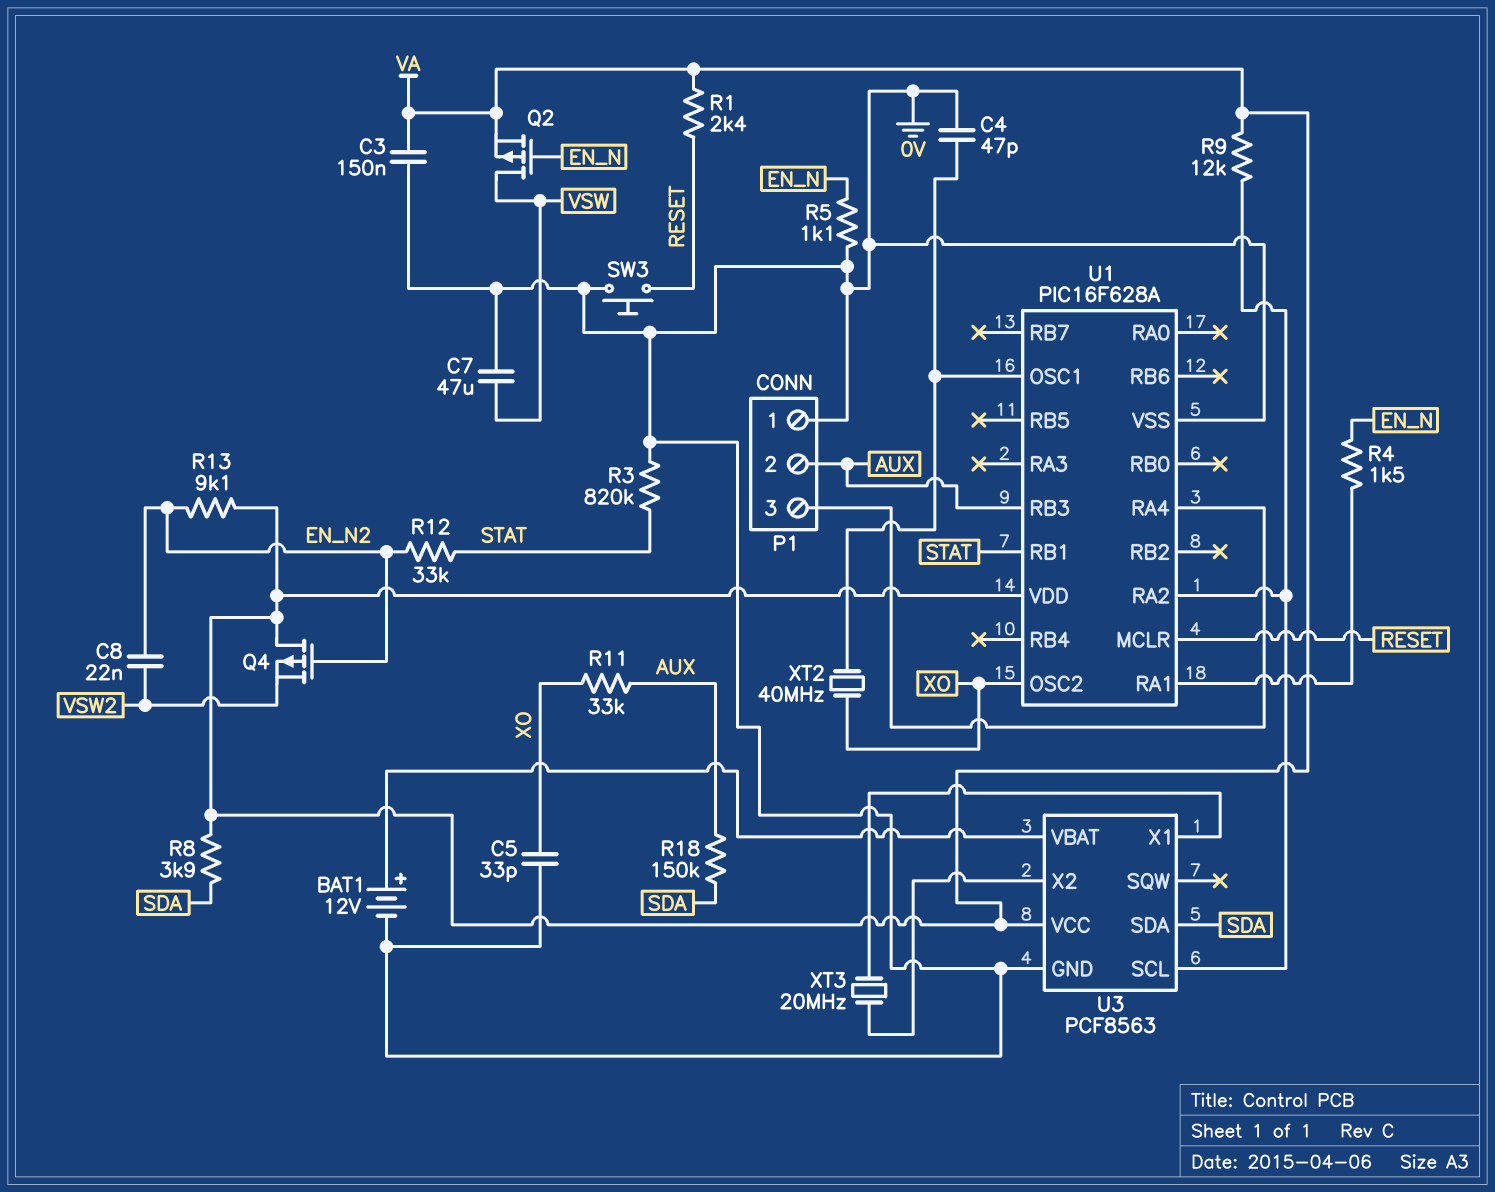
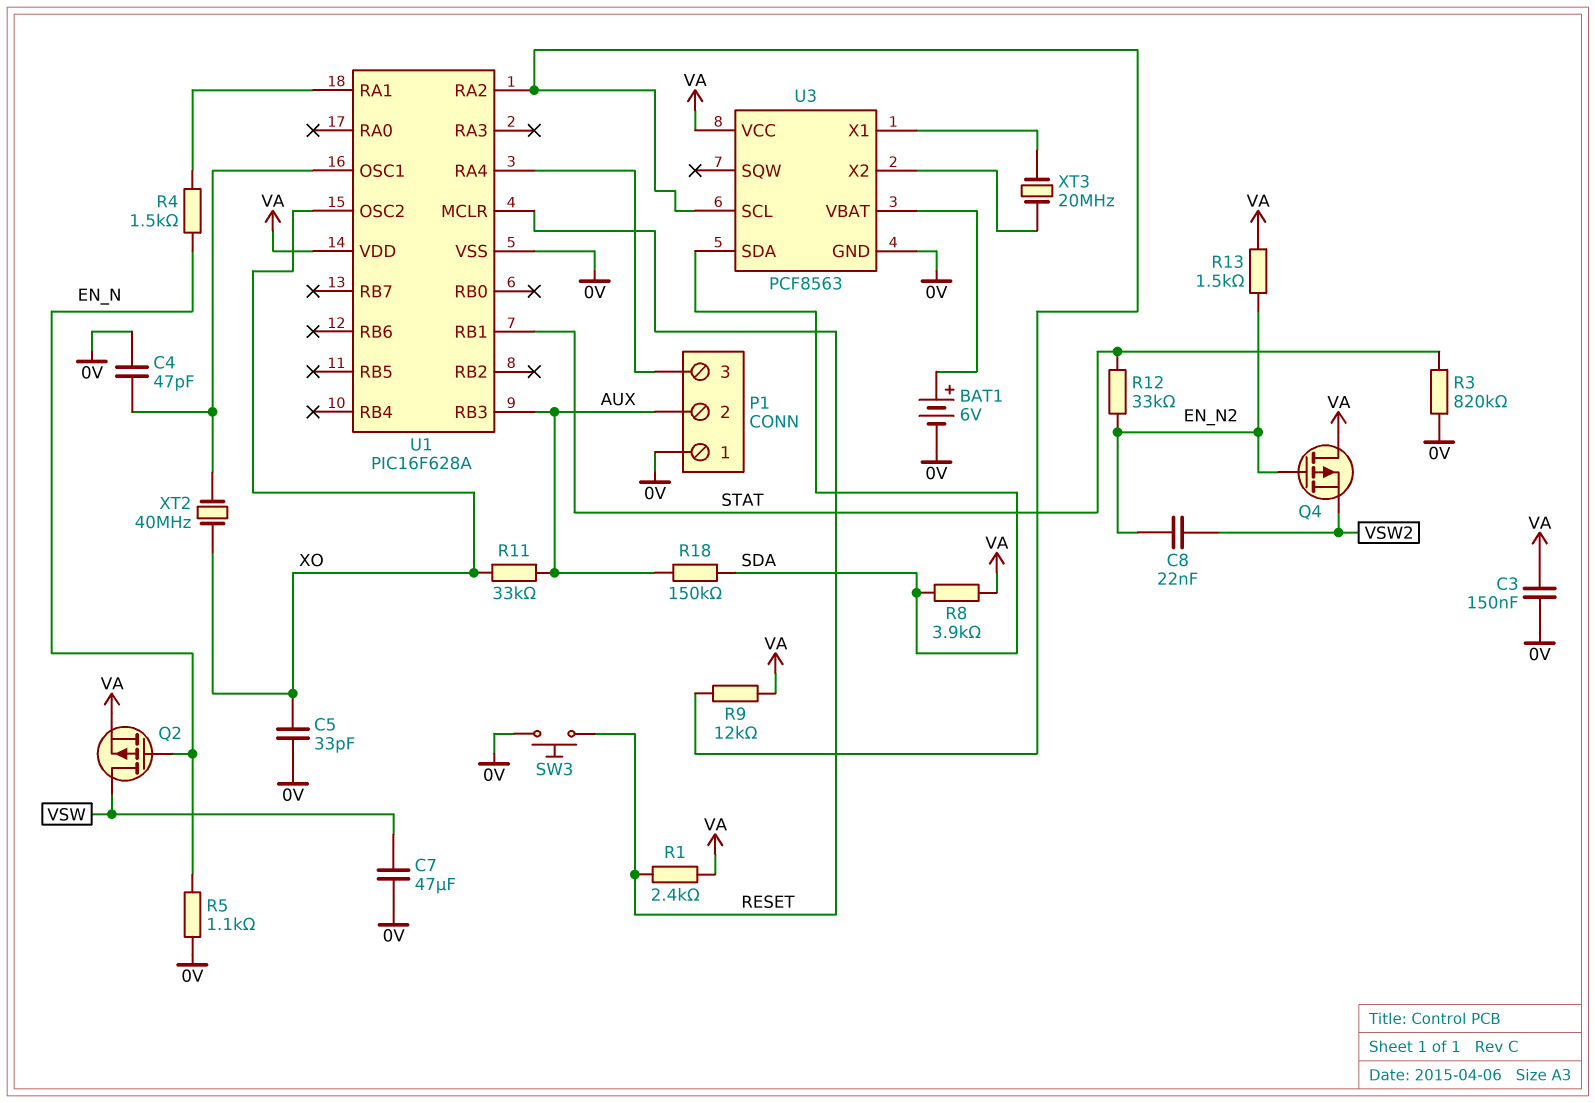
BAT1: 12V (plus U3/VBAT, minus 0V) -> 6V (plus U3/VBAT, minus 0V)
R13: 9.1k (EN_N2, VA) -> 1.5k (EN_N2, VA)

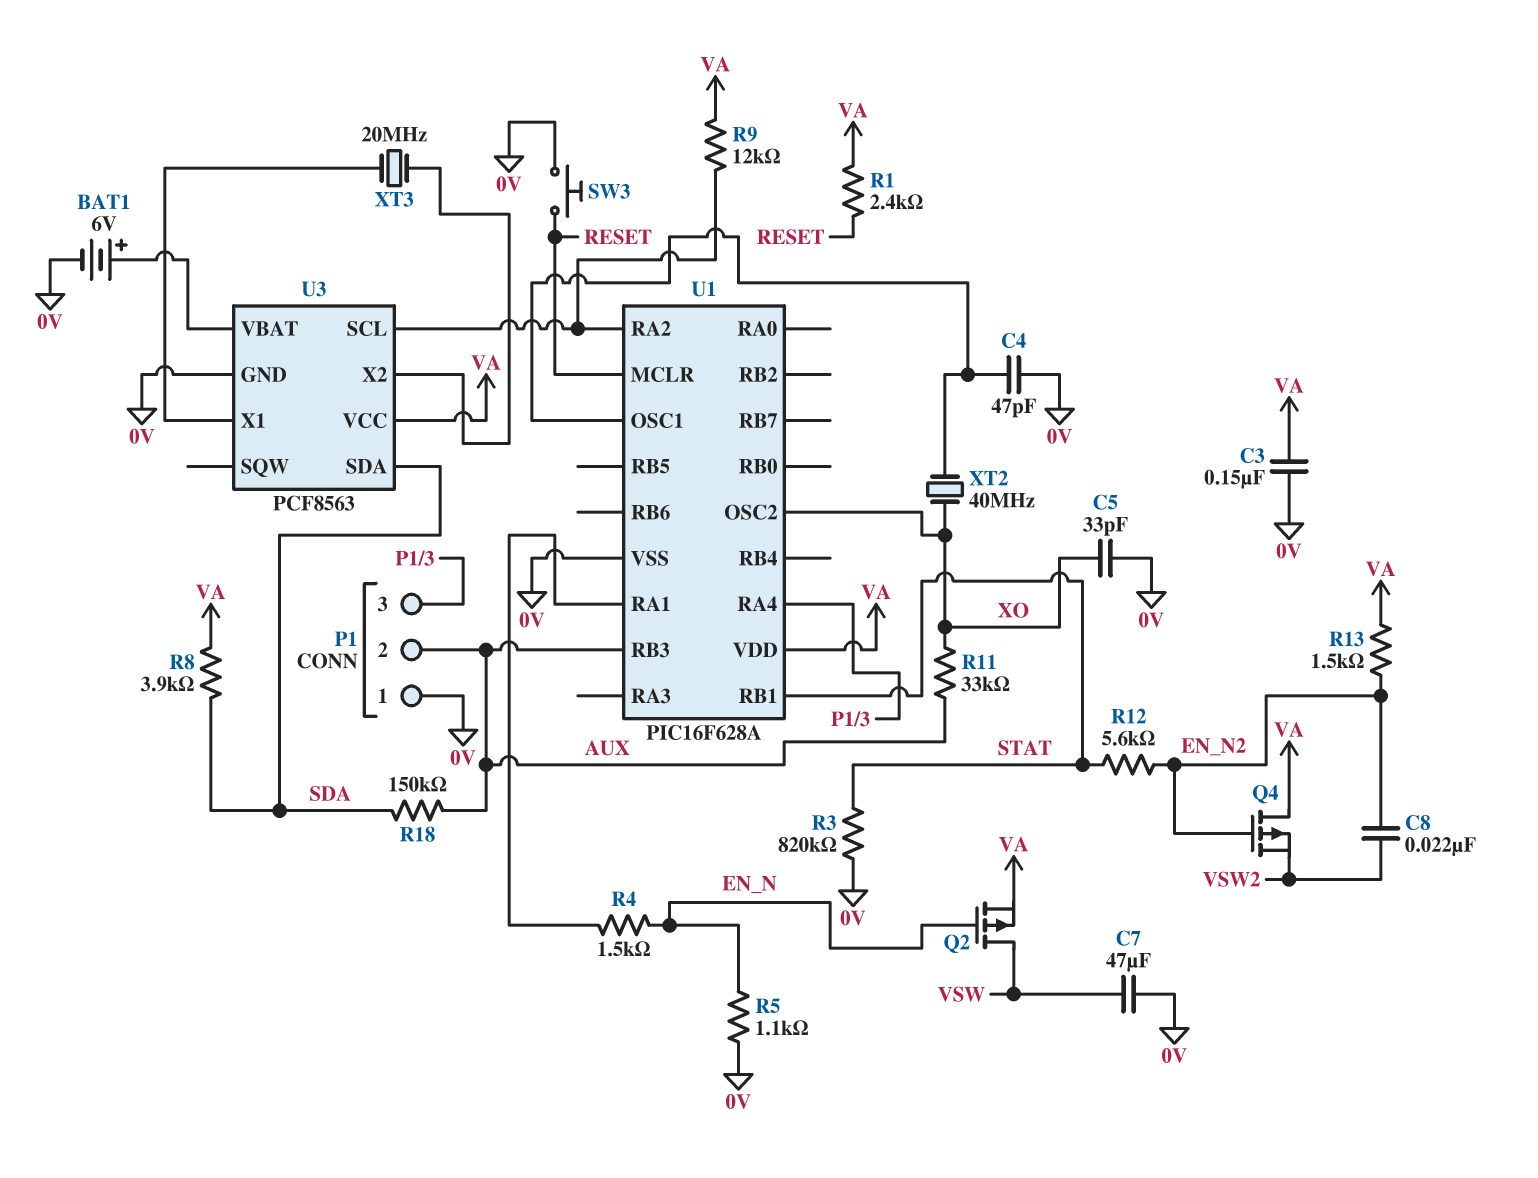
R12: 33k (EN_N2, STAT) -> 5.6k (EN_N2, STAT)

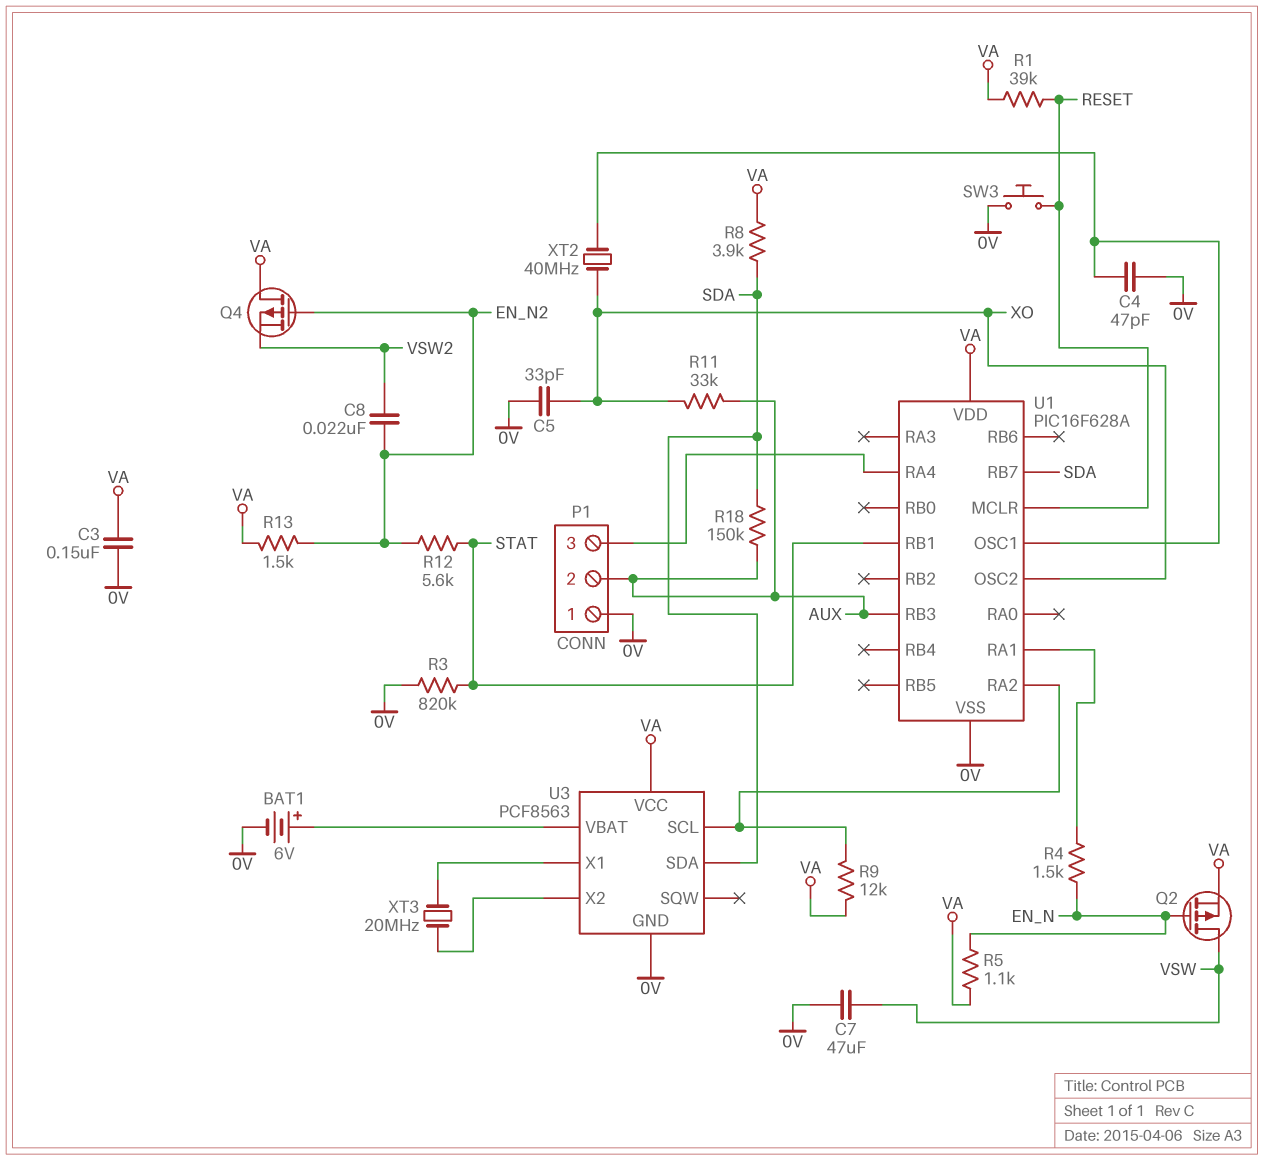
R1: 2.4k (RESET, VA) -> 39k (RESET, VA)
R5: 1.1k (0V, EN_N) -> 1.1k (EN_N, VA)
U1 pin RB7: none -> SDA

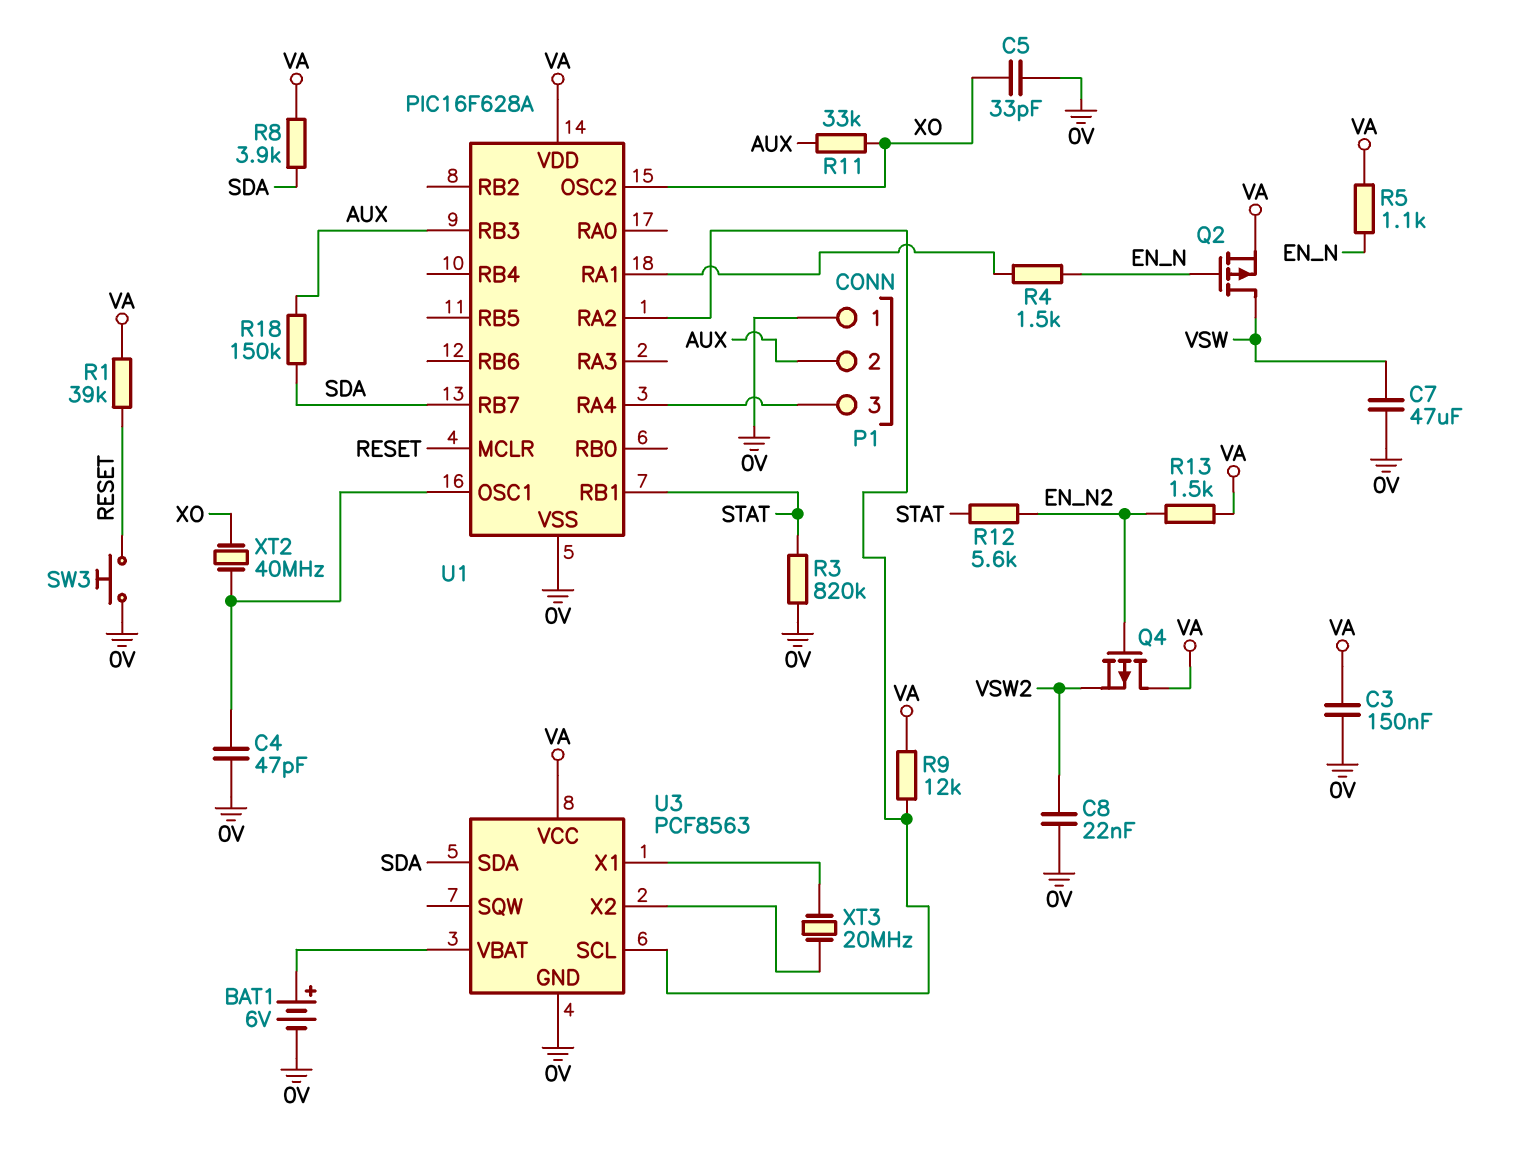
C8: 22nF (EN_N2, VSW2) -> 22nF (0V, VSW2)

